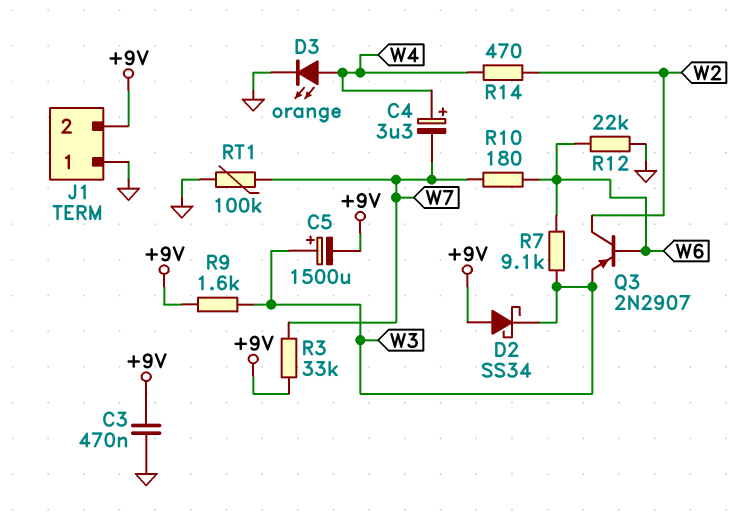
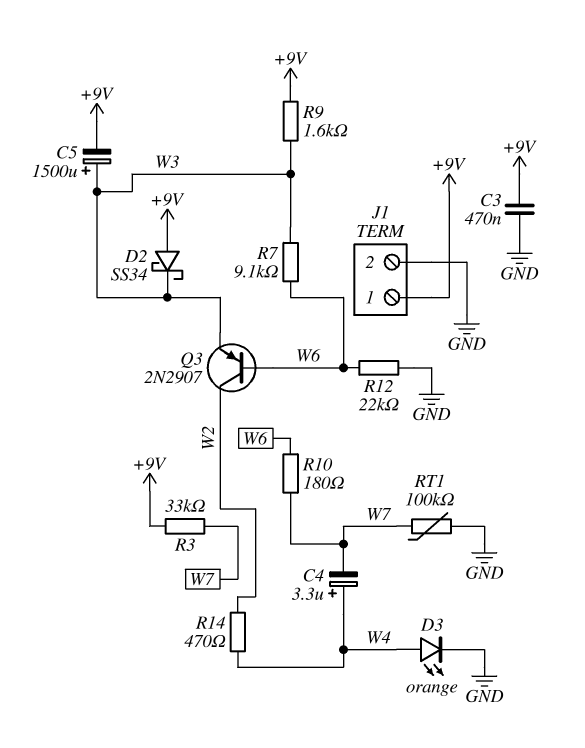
J1 pin 1: GND -> +9V
J1 pin 2: +9V -> GND

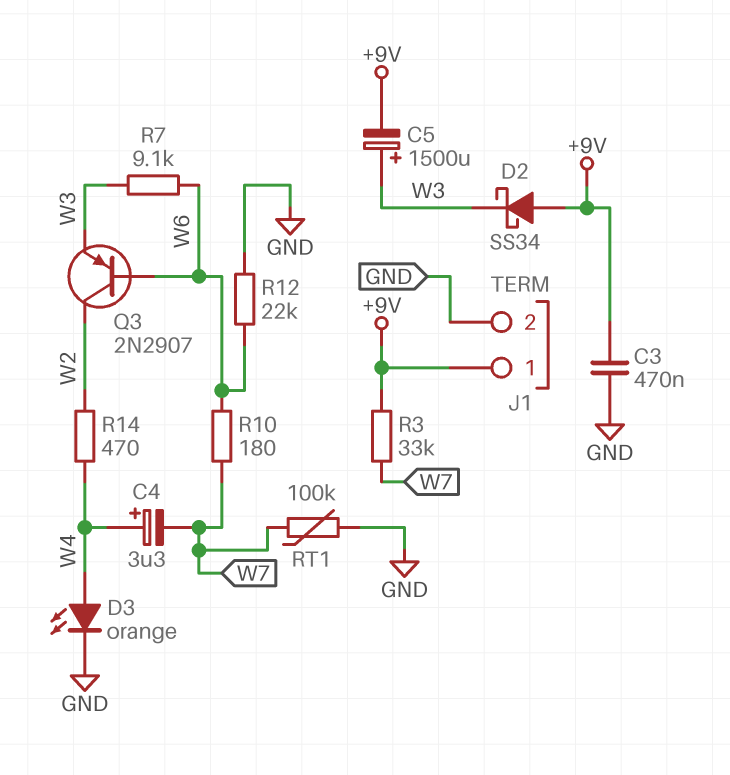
R9: 1.6k (+9V, W3) -> none

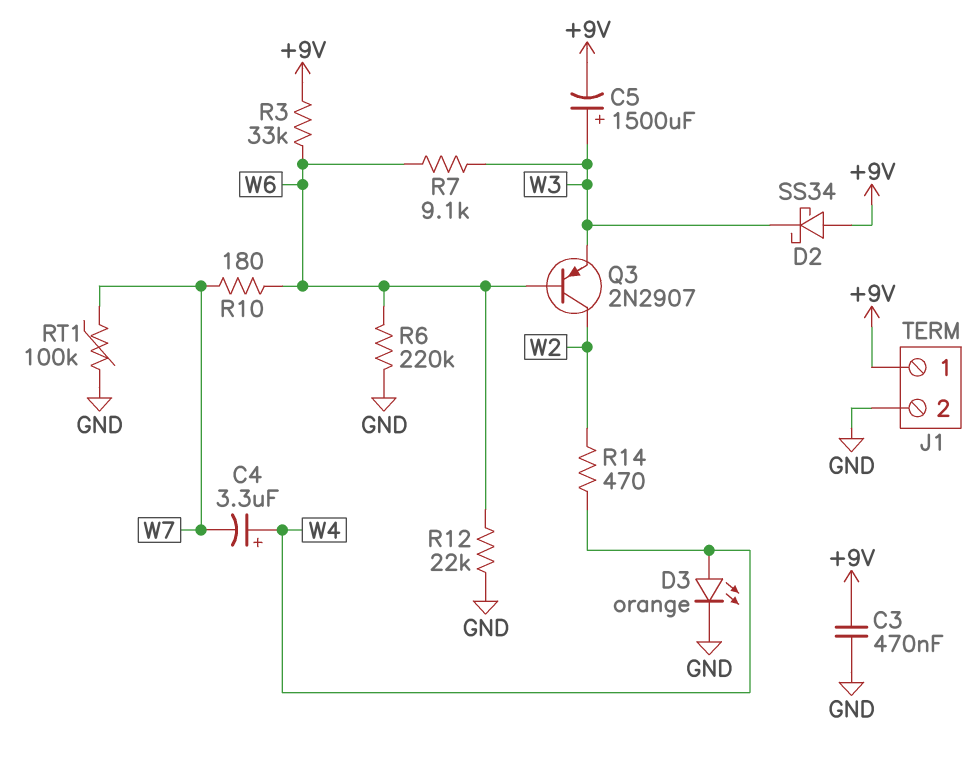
R3: 33k (+9V, W7) -> 33k (+9V, W6)
R6: none -> 220k (GND, W6)

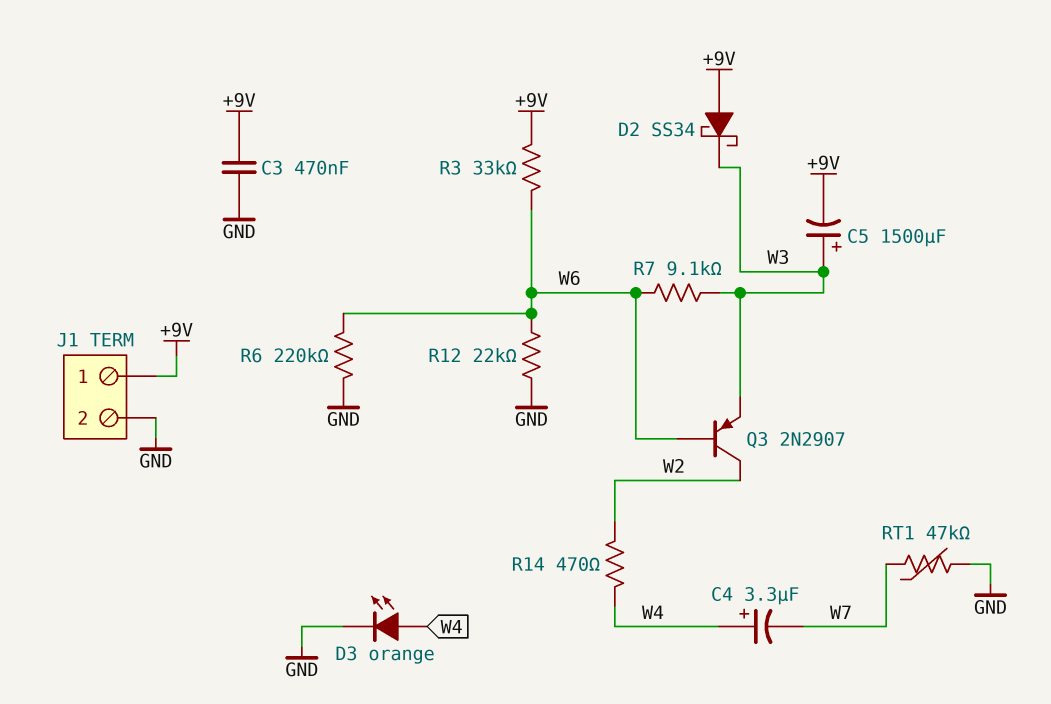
R10: 180 (W6, W7) -> none
RT1: 100k (GND, W7) -> 47k (GND, W7)

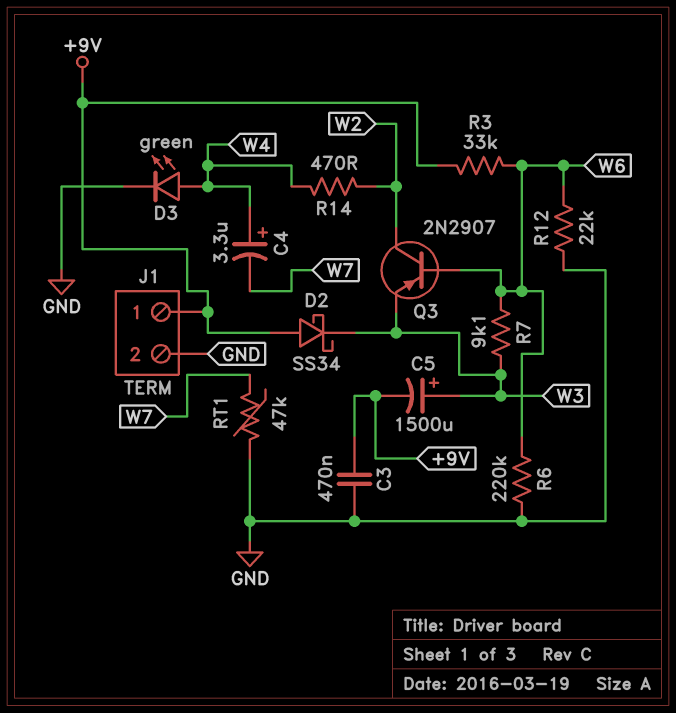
D3: LED orange (A W4, K GND) -> LED green (A W4, K GND)

